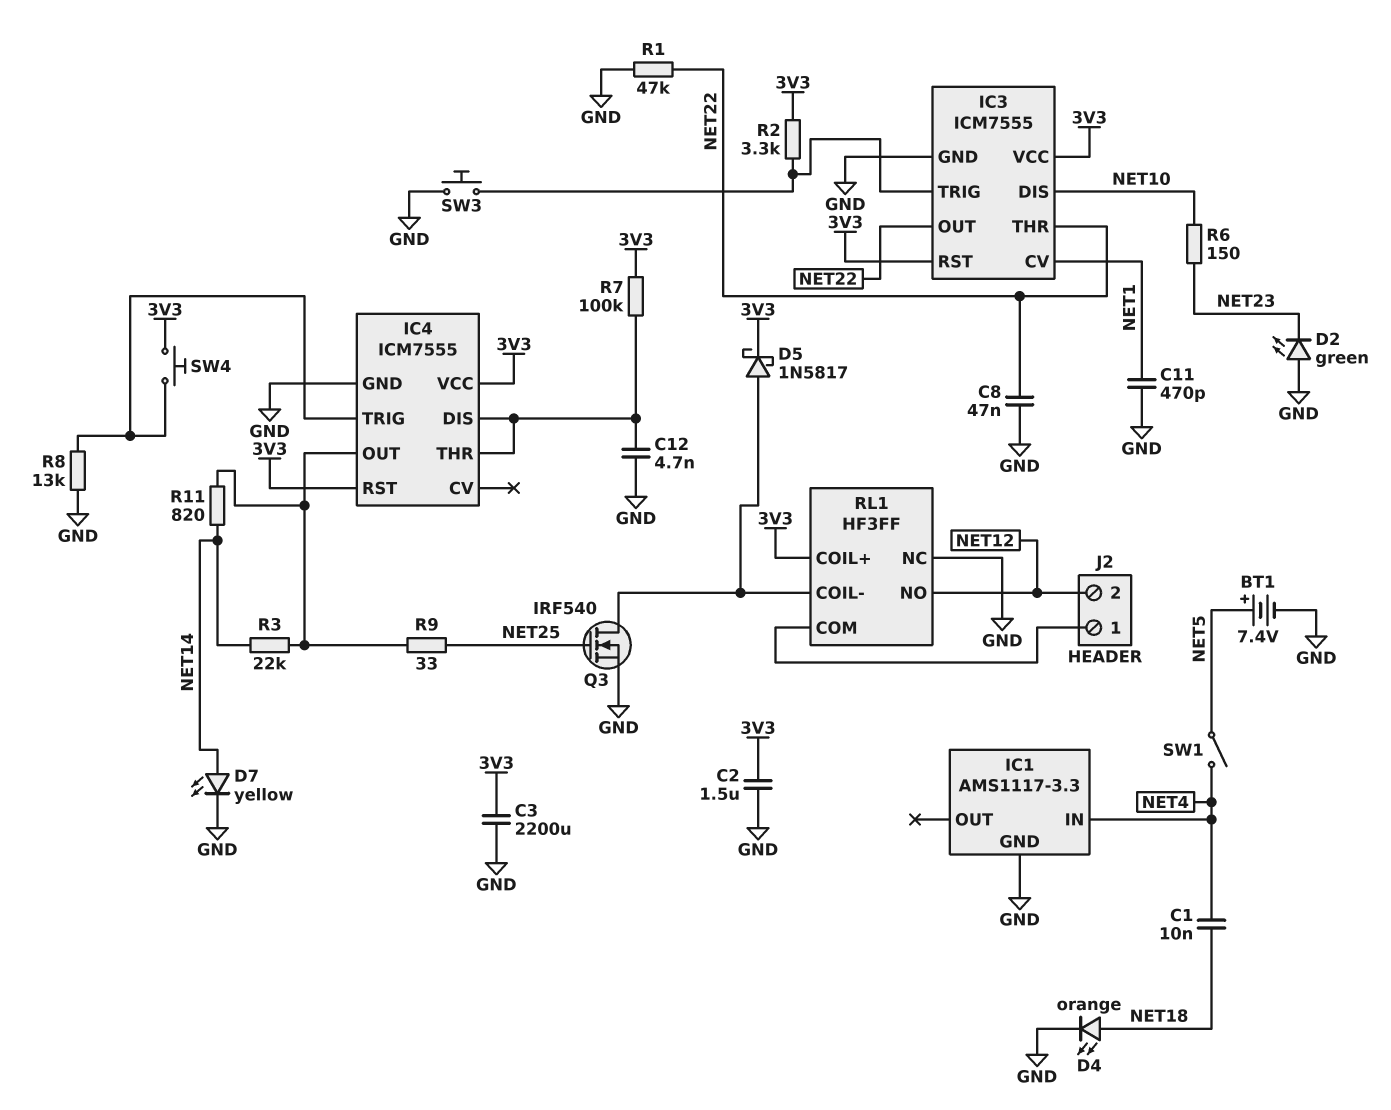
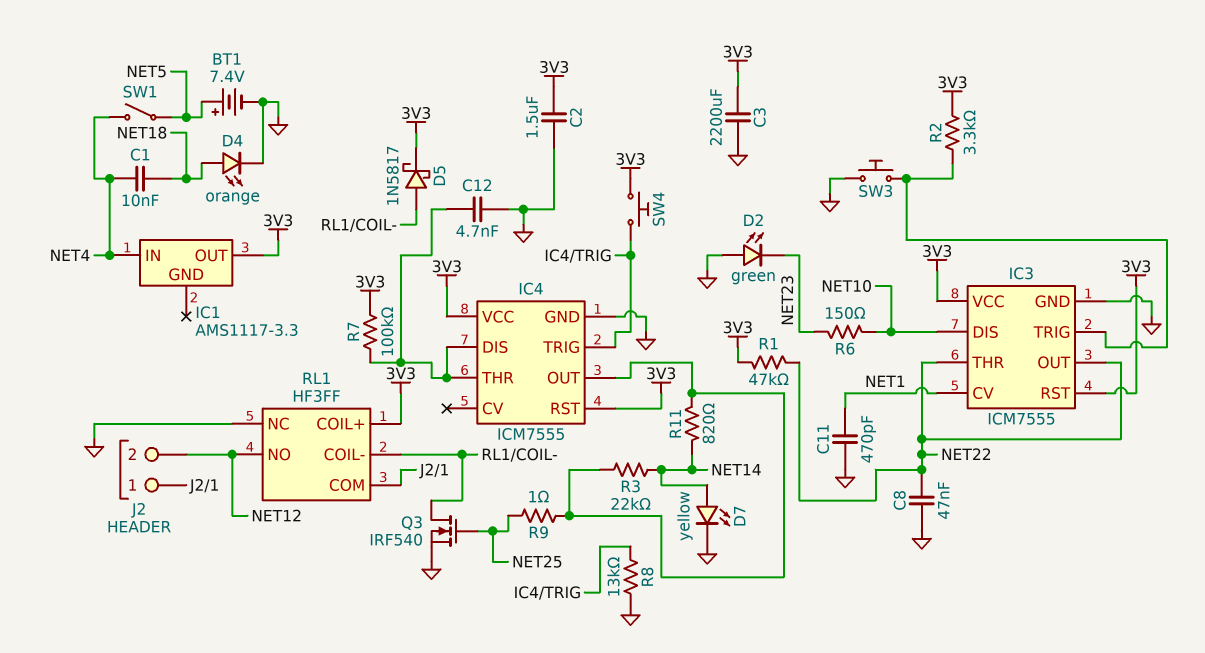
IC1 pin GND: GND -> none
IC1 pin OUT: none -> 3V3
R1: 47k (GND, NET22) -> 47k (3V3, NET22)
R9: 33 (IC4/OUT, NET25) -> 1 (IC4/OUT, NET25)

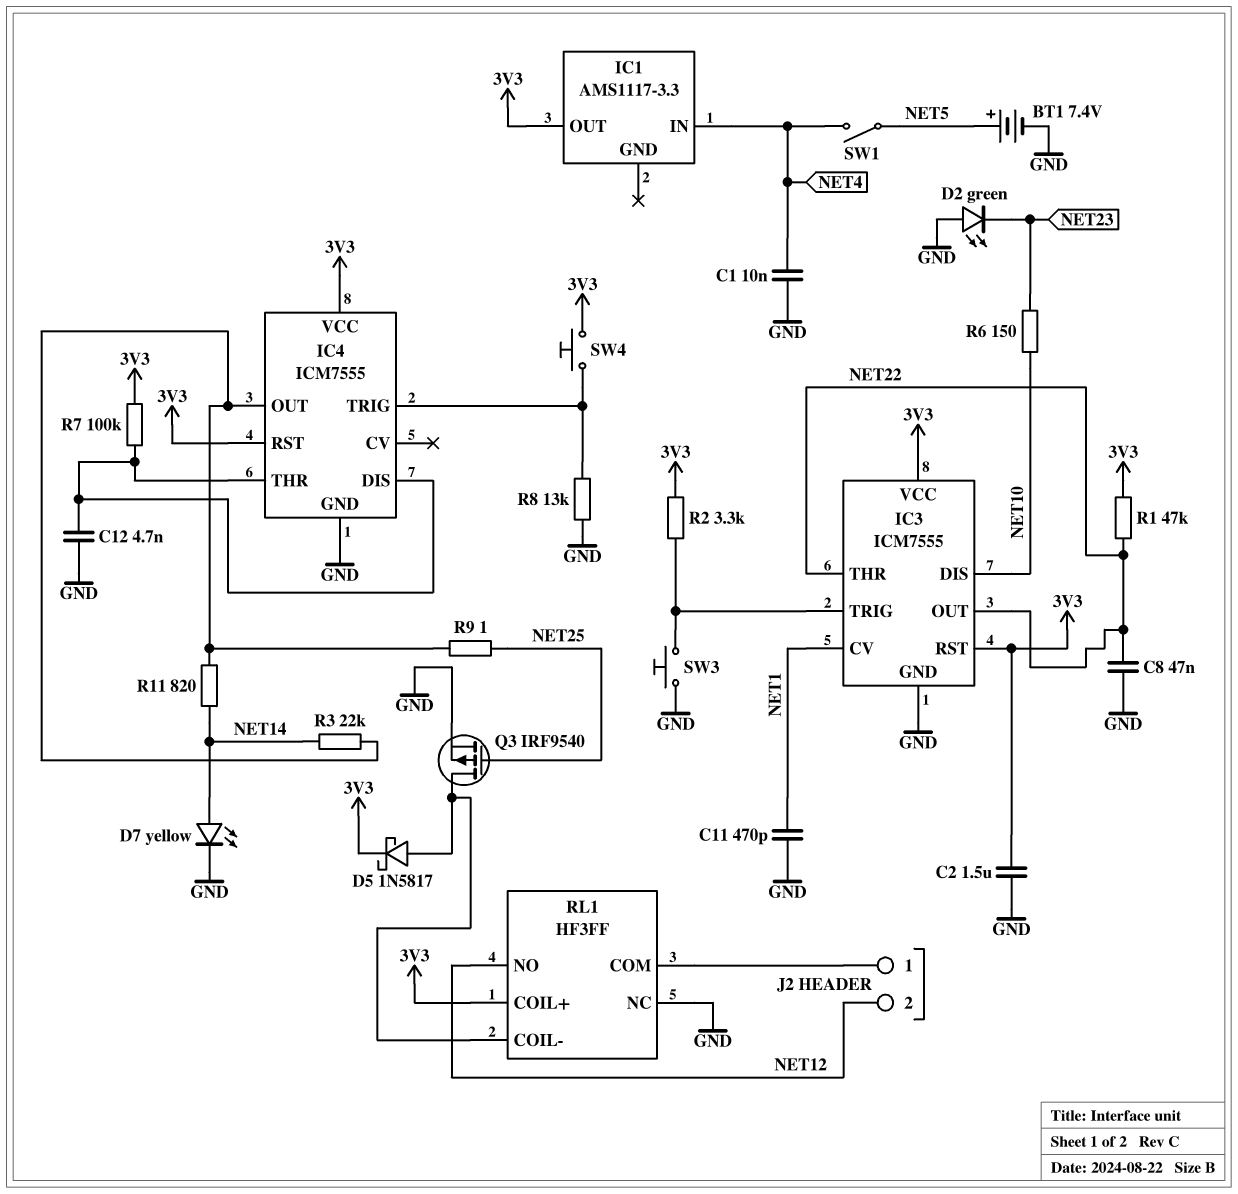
C1: 10nF (NET4, NET18) -> 10nF (GND, NET4)
C3: 2200uF (3V3, GND) -> none
D4: LED orange (A NET18, K GND) -> none
Q3: NMOS IRF540 (G NET25, D RL1/COIL-, S GND) -> PMOS IRF9540 (G NET25, D RL1/COIL-, S GND)

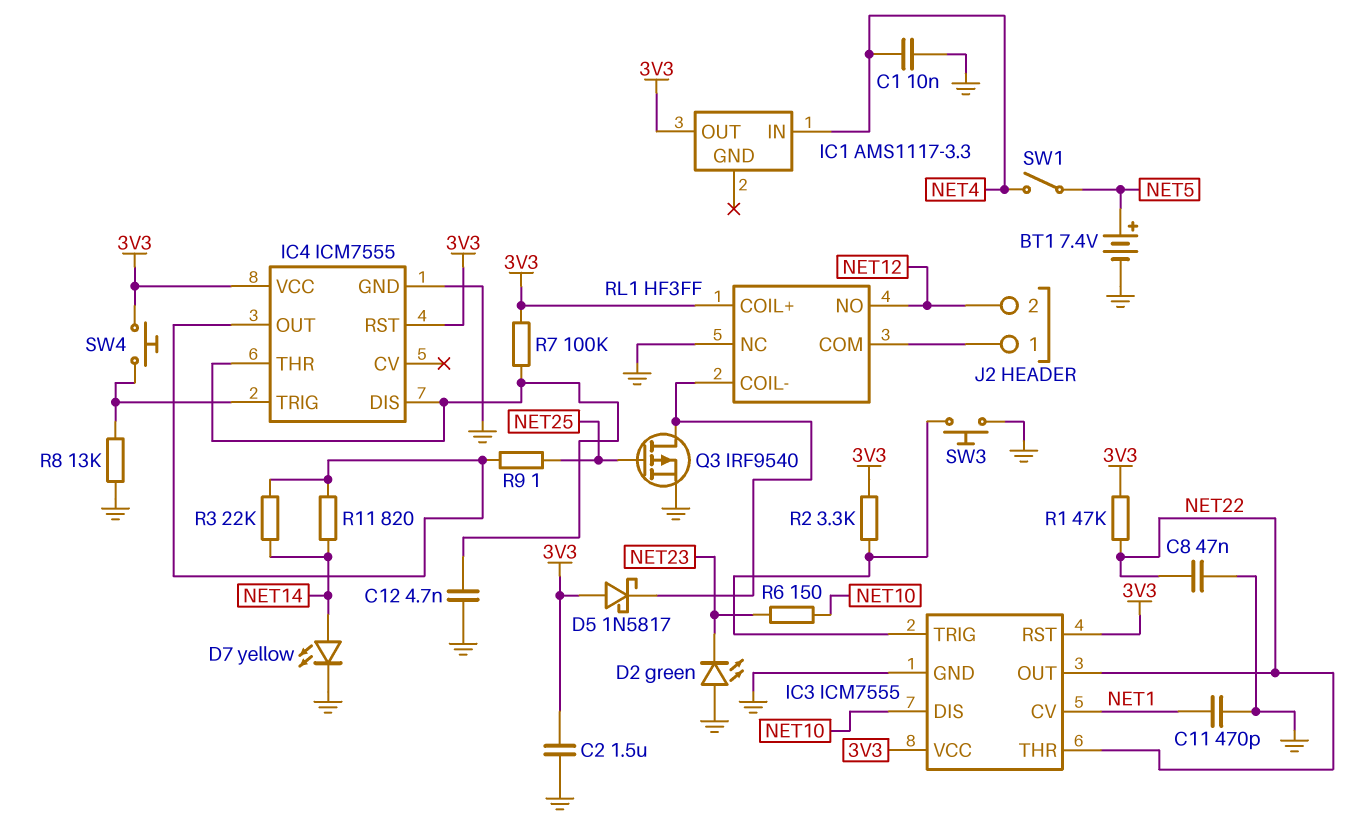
D5: schottky 1N5817 (A RL1/COIL-, K 3V3) -> schottky 1N5817 (A 3V3, K RL1/COIL-)

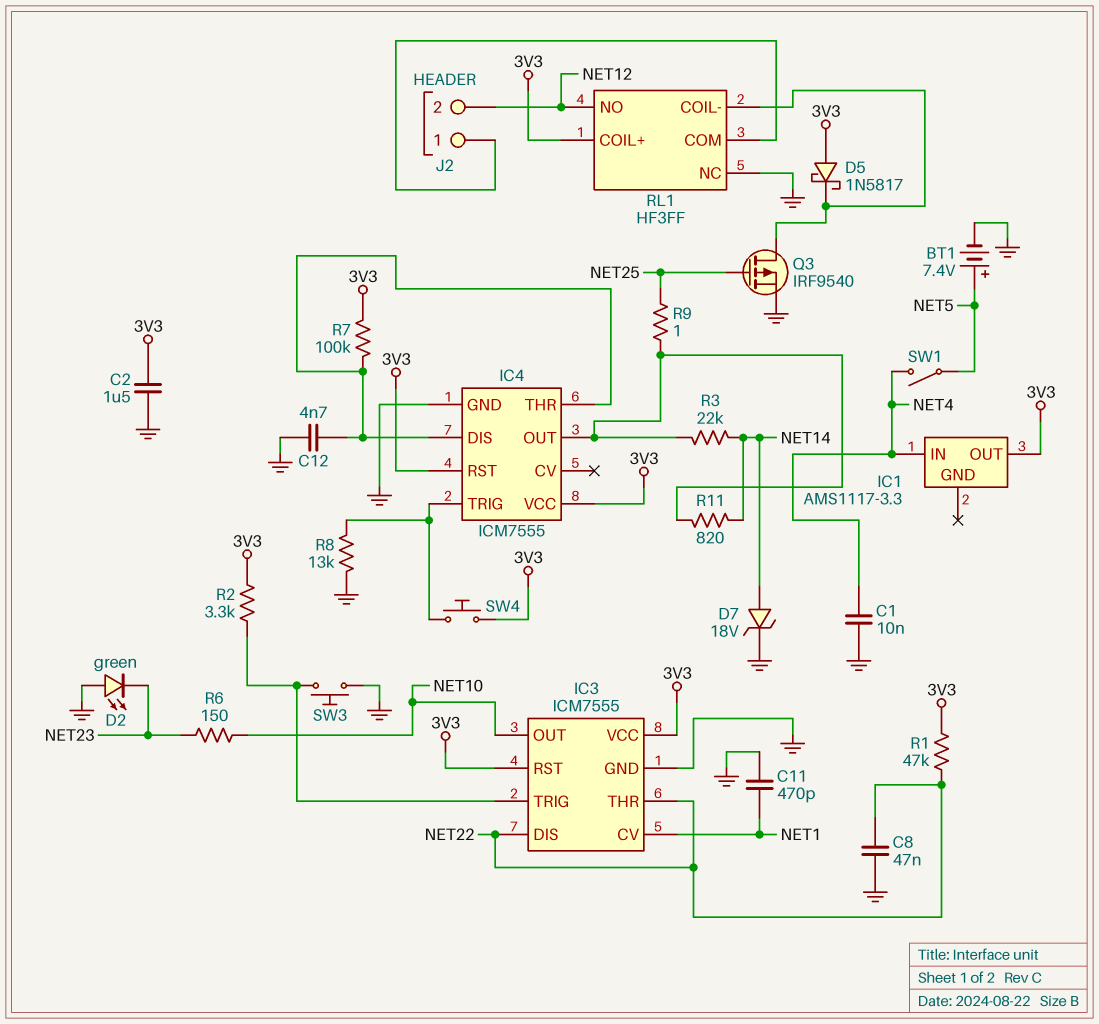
D7: LED yellow (A NET14, K GND) -> zener 18V (A NET14, K GND)
IC3 pin DIS: NET10 -> NET22
IC3 pin OUT: NET22 -> NET10

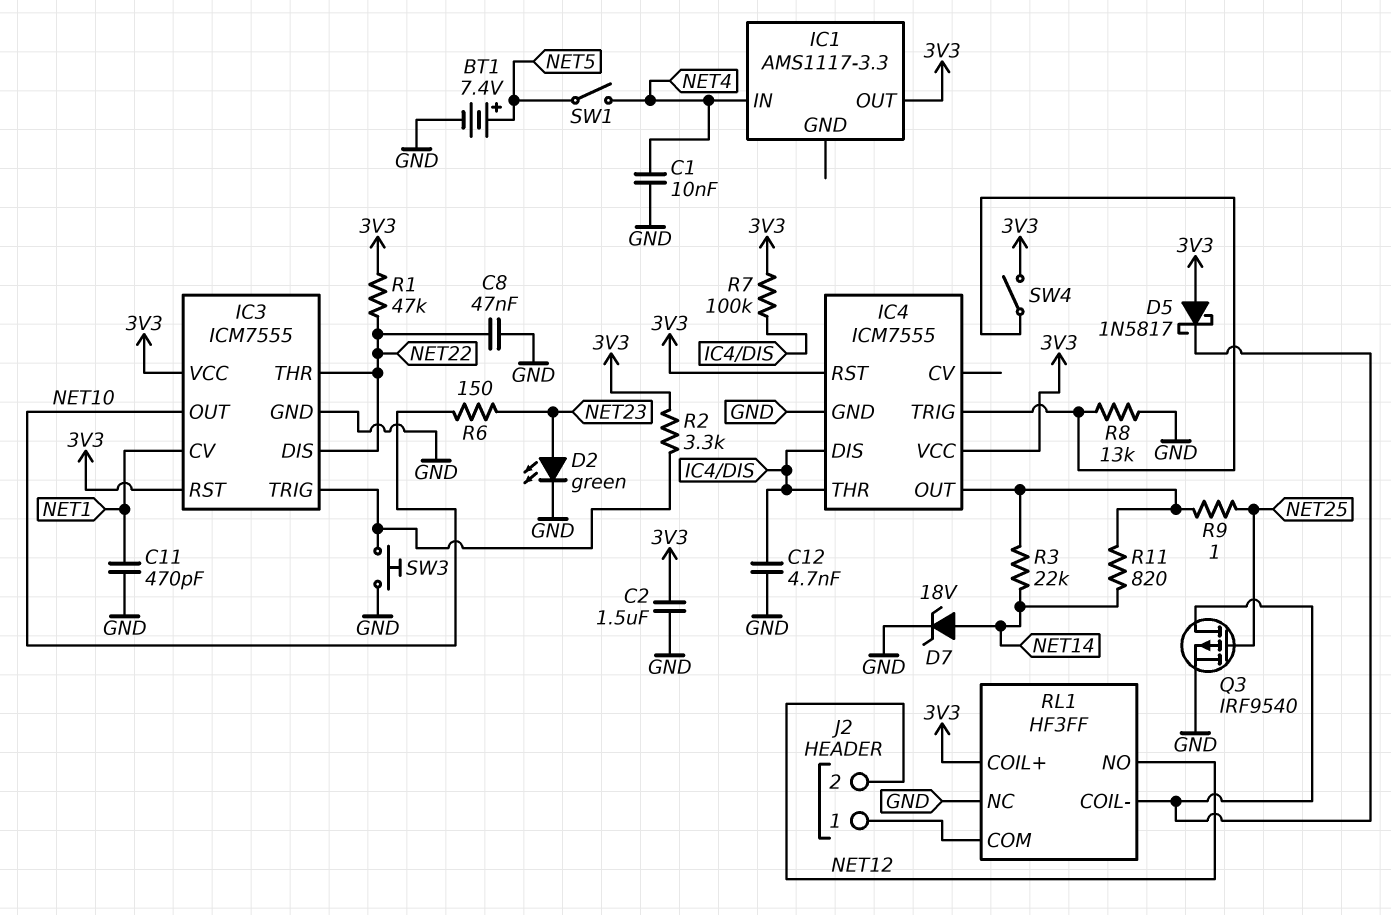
D2: LED green (A GND, K NET23) -> LED green (A NET23, K GND)
SW4: button (3V3, IC4/TRIG) -> switch (3V3, IC4/TRIG)

